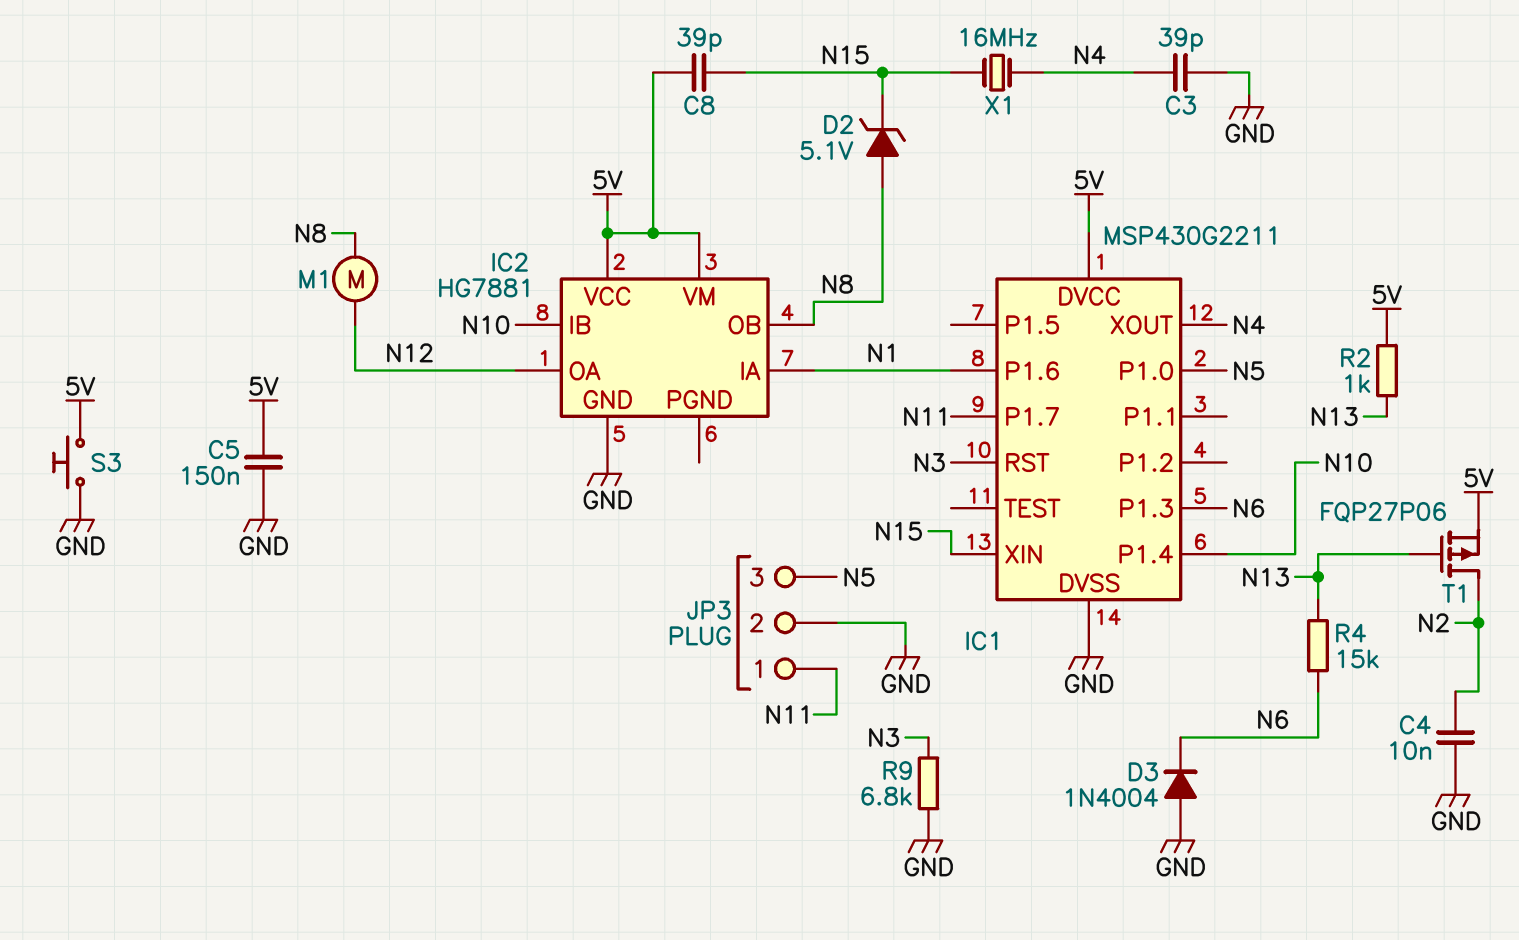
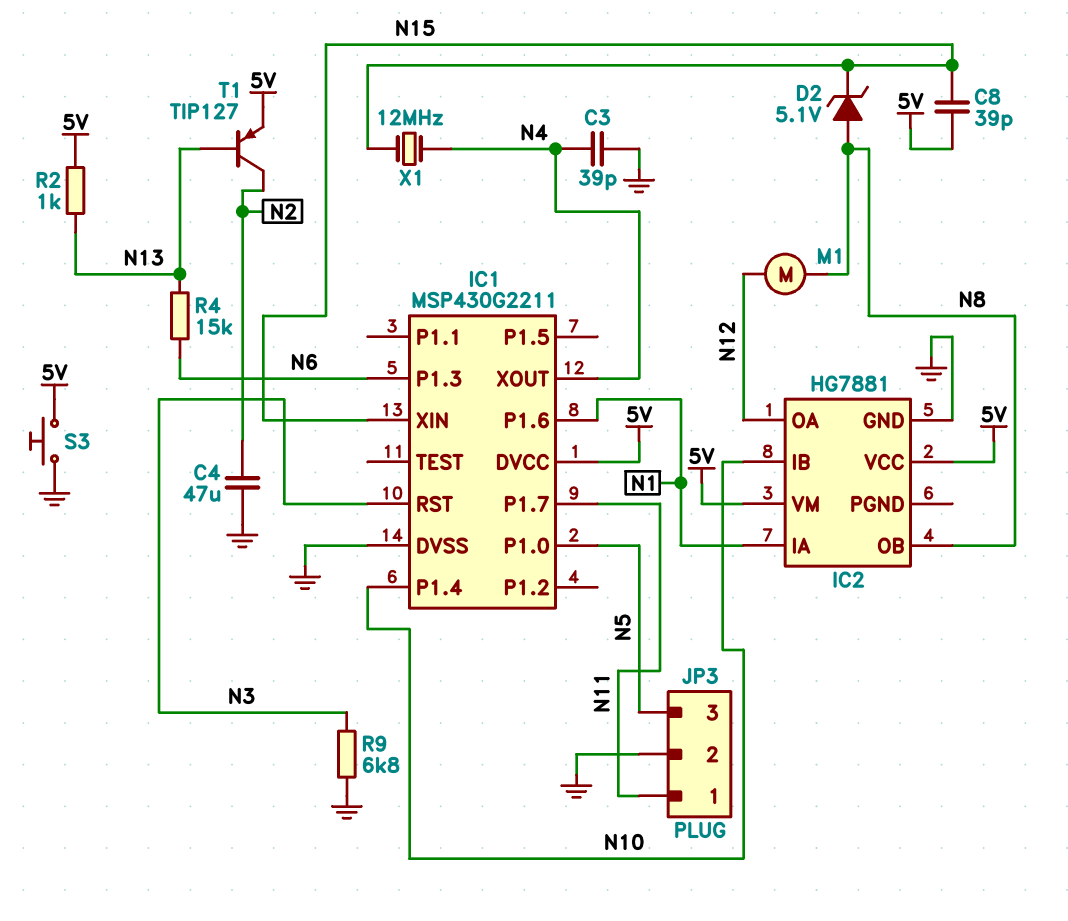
C4: 10nF (GND, N2) -> 47uF (GND, N2)
C5: 150nF (5V, GND) -> none
D3: diode 1N4004 (A GND, K N6) -> none
T1: PMOS FQP27P06 (G N13, D N2, S 5V) -> PNP TIP127 (B N13, C N2, E 5V)
X1: 16MHz (N4, N15) -> 12MHz (N4, N15)

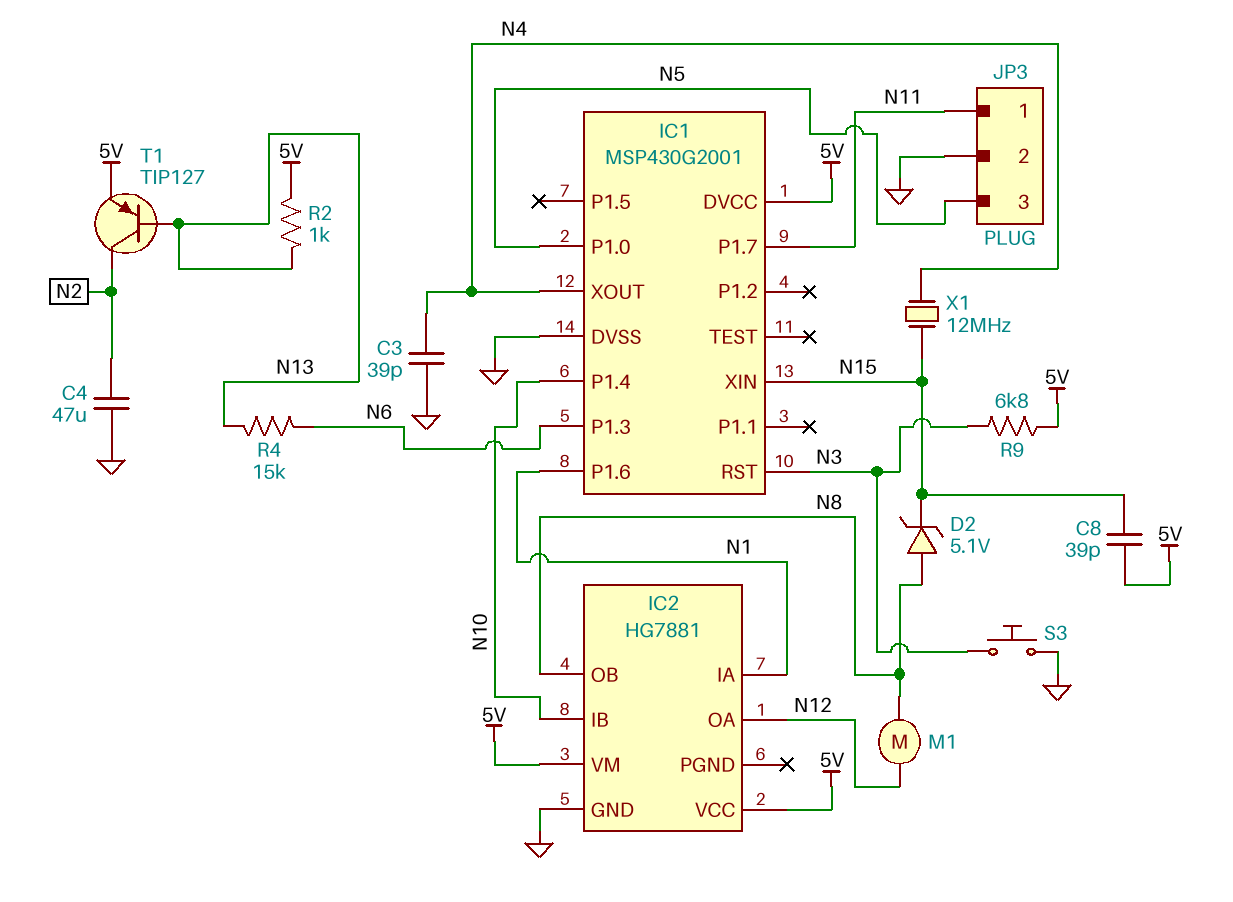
IC1: MSP430G2211 -> MSP430G2001
R9: 6.8k (GND, N3) -> 6.8k (5V, N3)
S3: button (5V, GND) -> button (GND, N3)

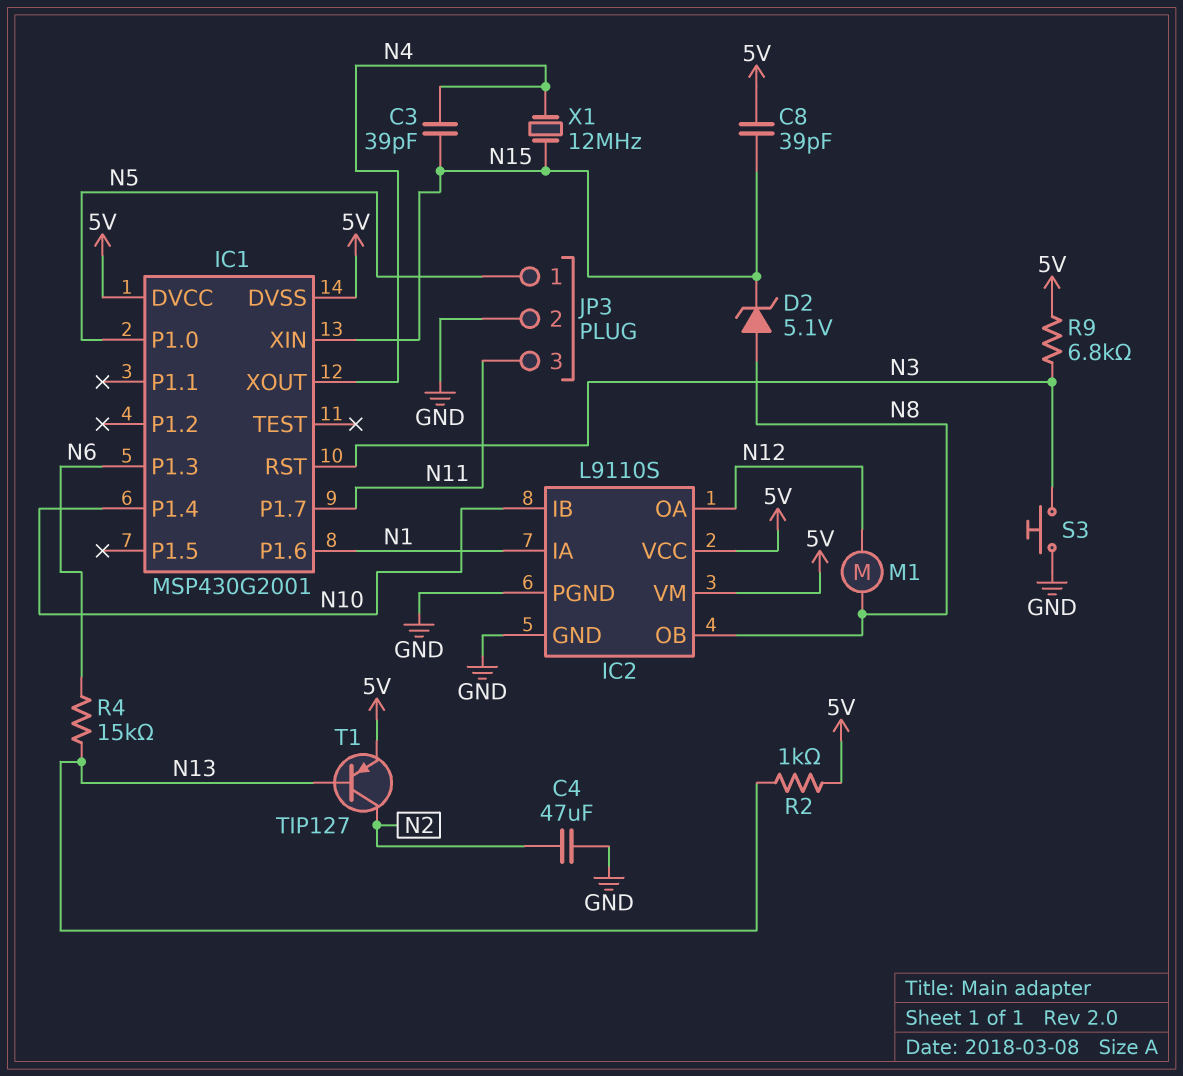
C3: 39pF (GND, N4) -> 39pF (N4, N15)
IC1 pin DVSS: GND -> 5V
IC2: HG7881 -> L9110S
IC2 pin PGND: none -> GND
JP3 pin 1: N11 -> N5
JP3 pin 3: N5 -> N11

